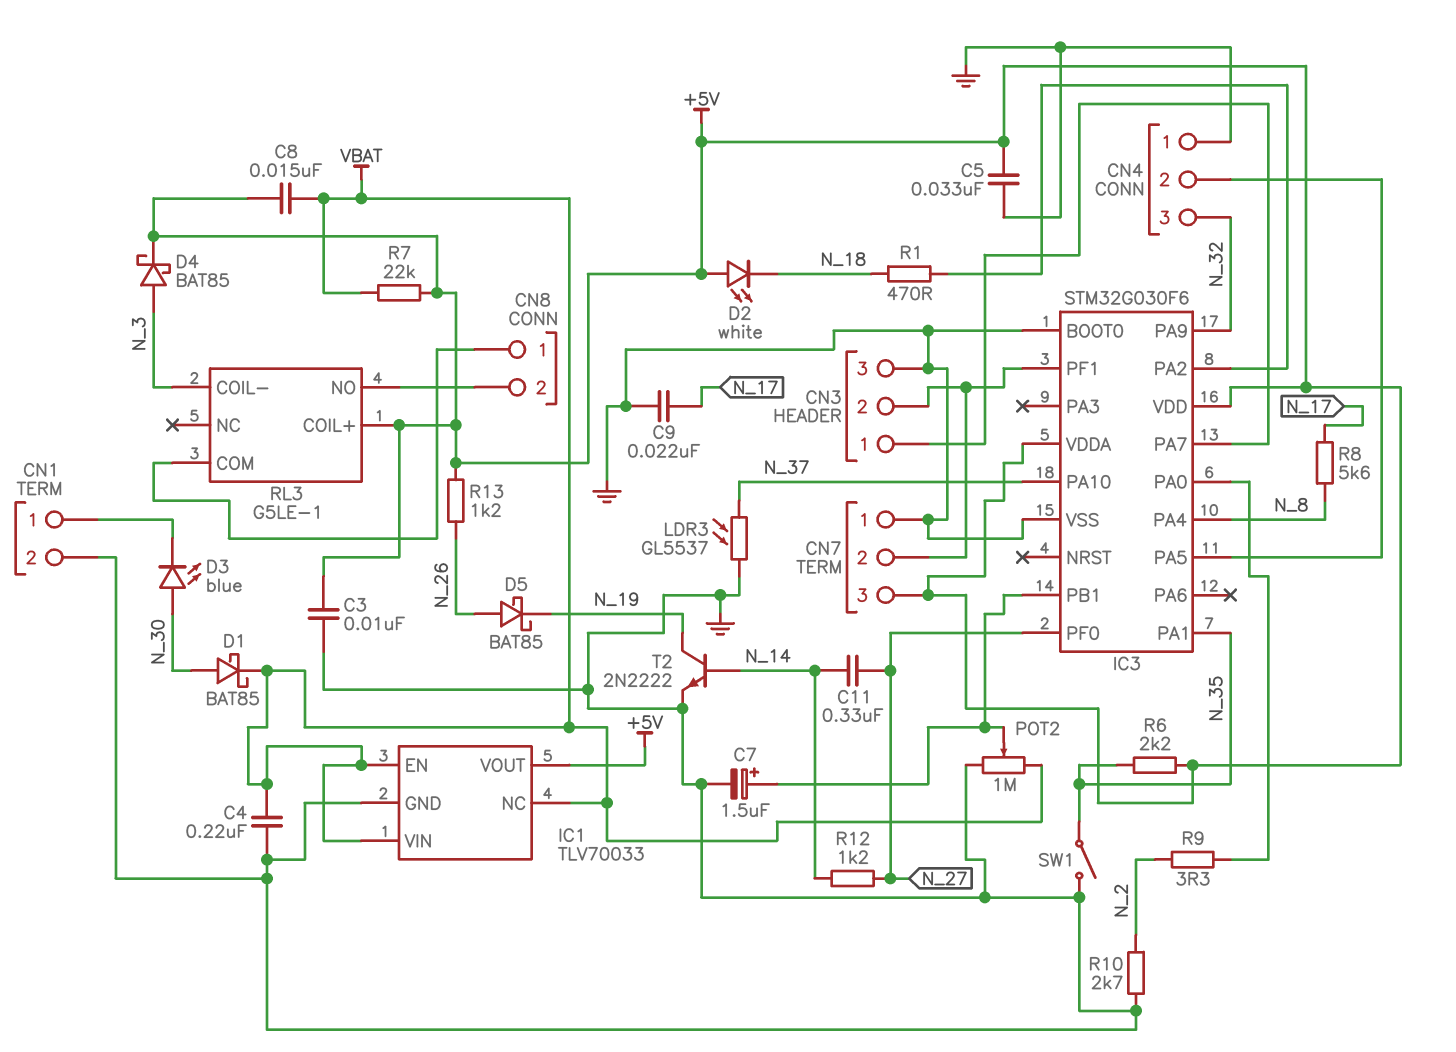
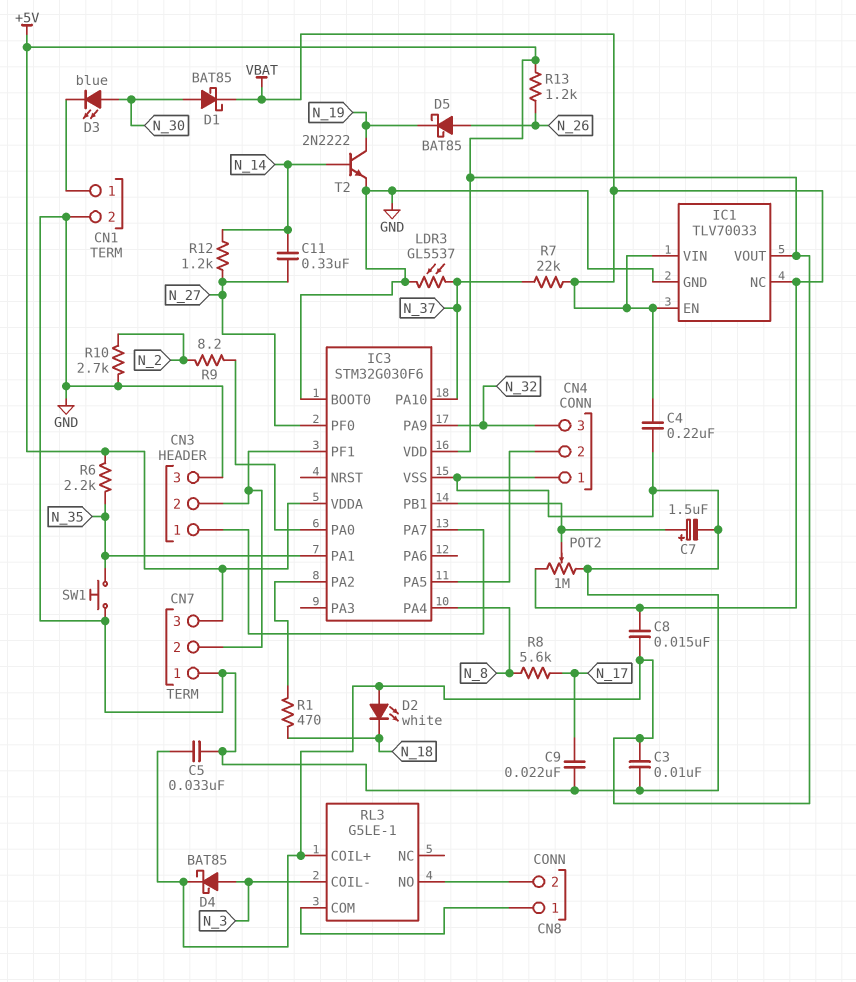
R7: 22k (+5V, VBAT) -> 22k (N_37, VBAT)
R9: 3.3 (IC3/PA0, N_2) -> 8.2 (IC3/PA0, N_2)
SW1: switch (GND, N_35) -> button (GND, N_35)

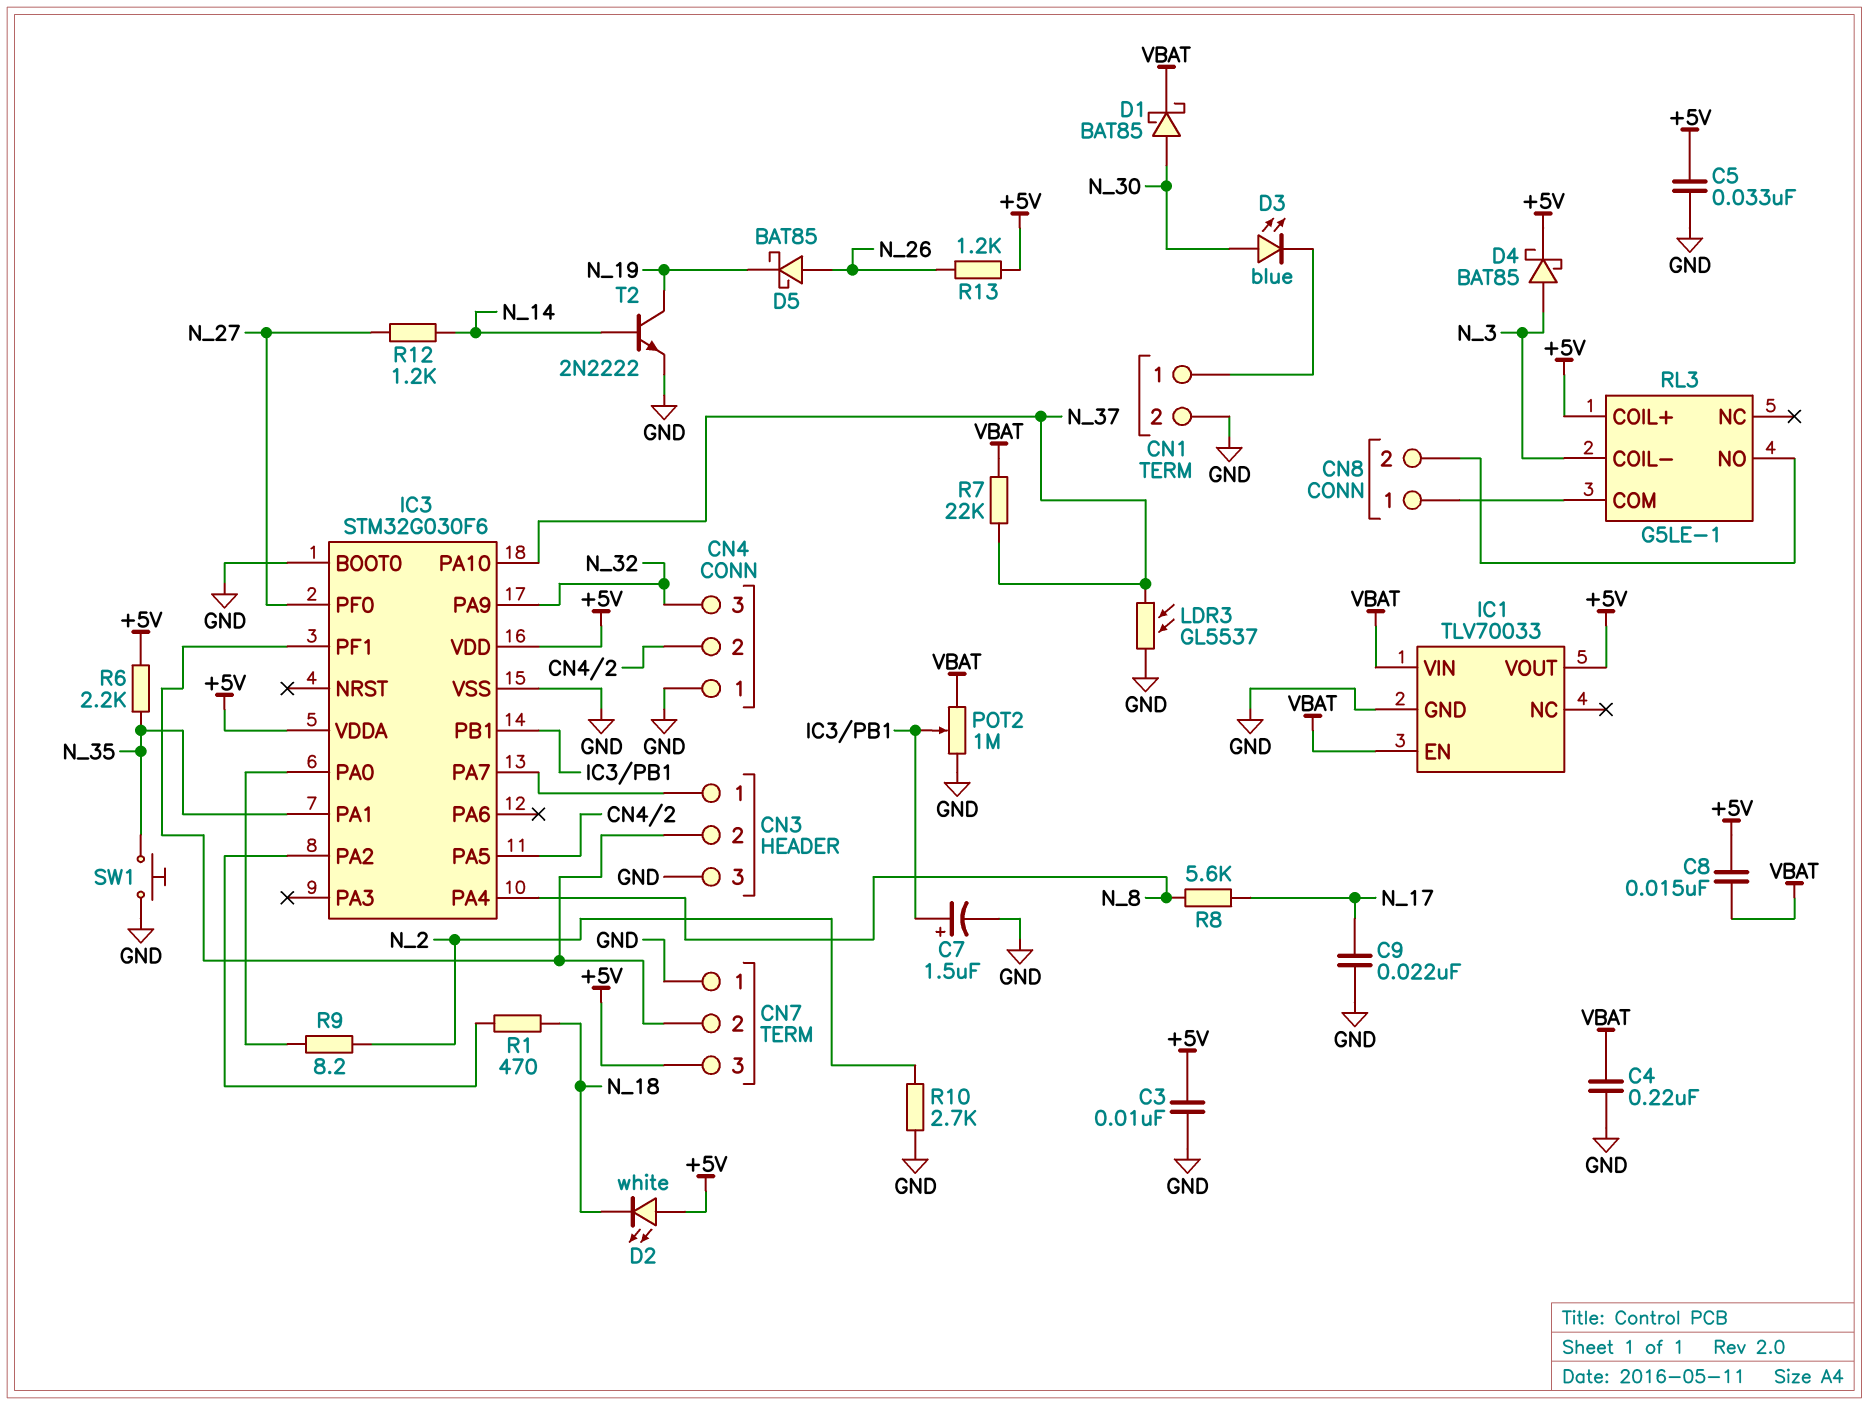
C11: 330nF (N_14, N_27) -> none
IC1 pin NC: VBAT -> none

